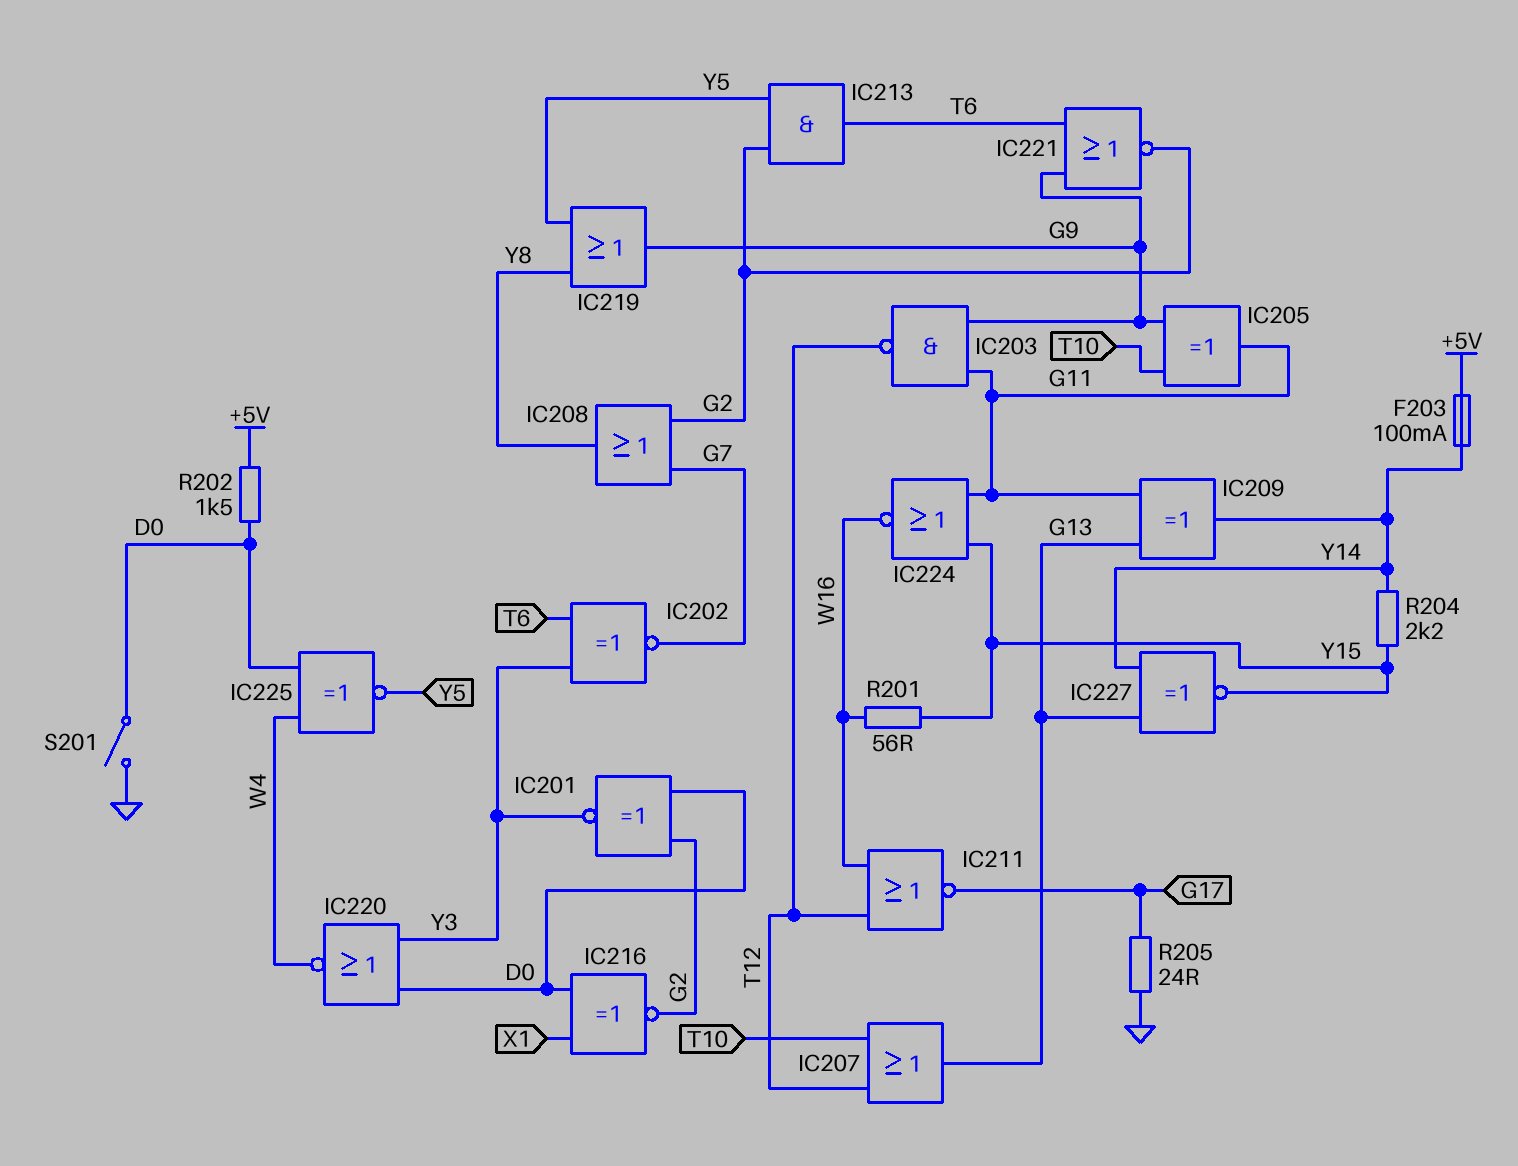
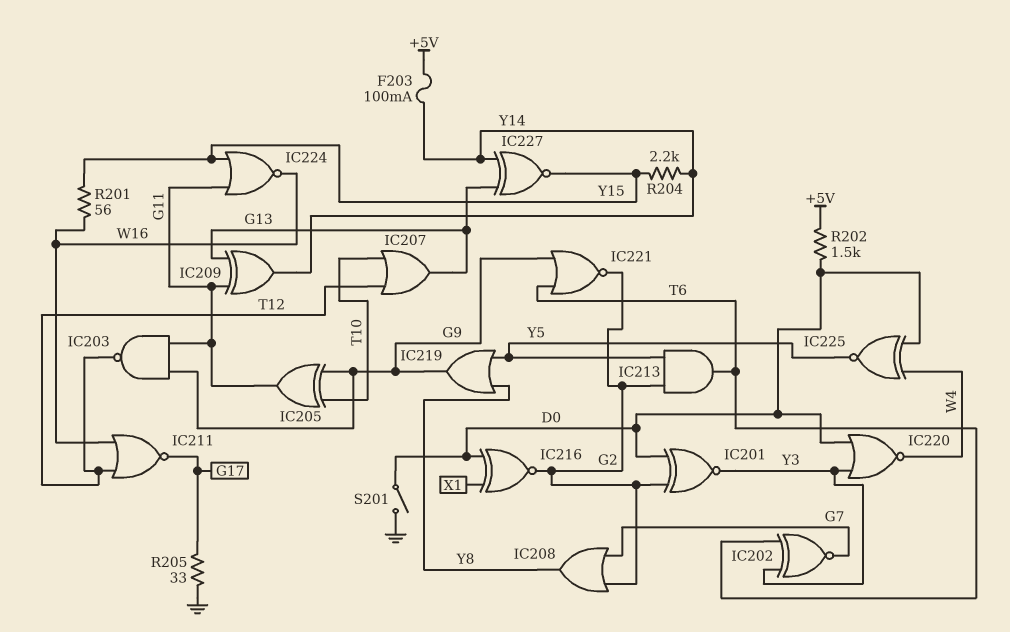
R205: 24 (G17, GND) -> 33 (G17, GND)

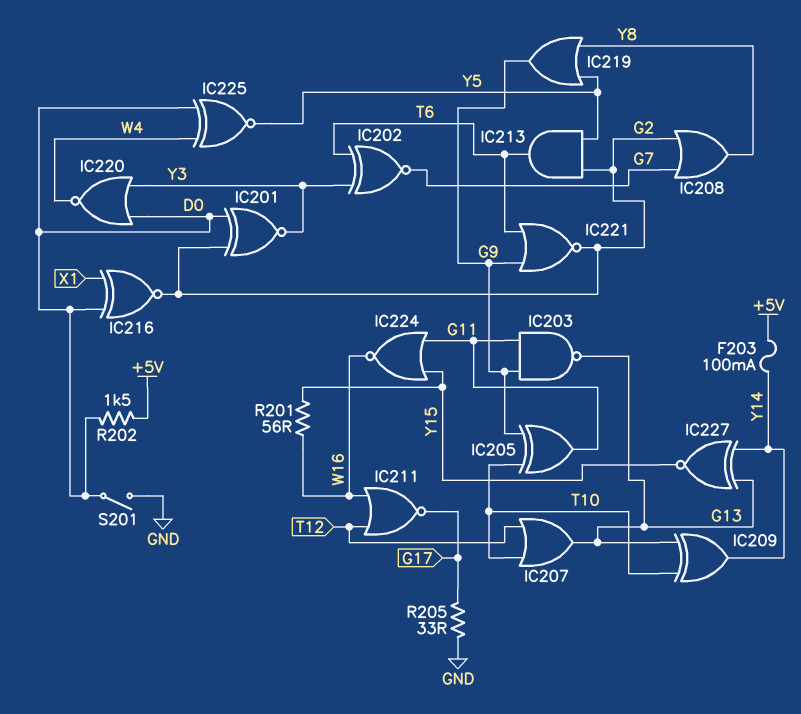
IC203: NAND (in G9, in G11, out T12) -> NAND (in G9, in G11, out G13)
IC209: XOR (in G11, in G13, out Y14) -> XOR (in G13, in T10, out Y14)
R204: 2.2k (Y14, Y15) -> none

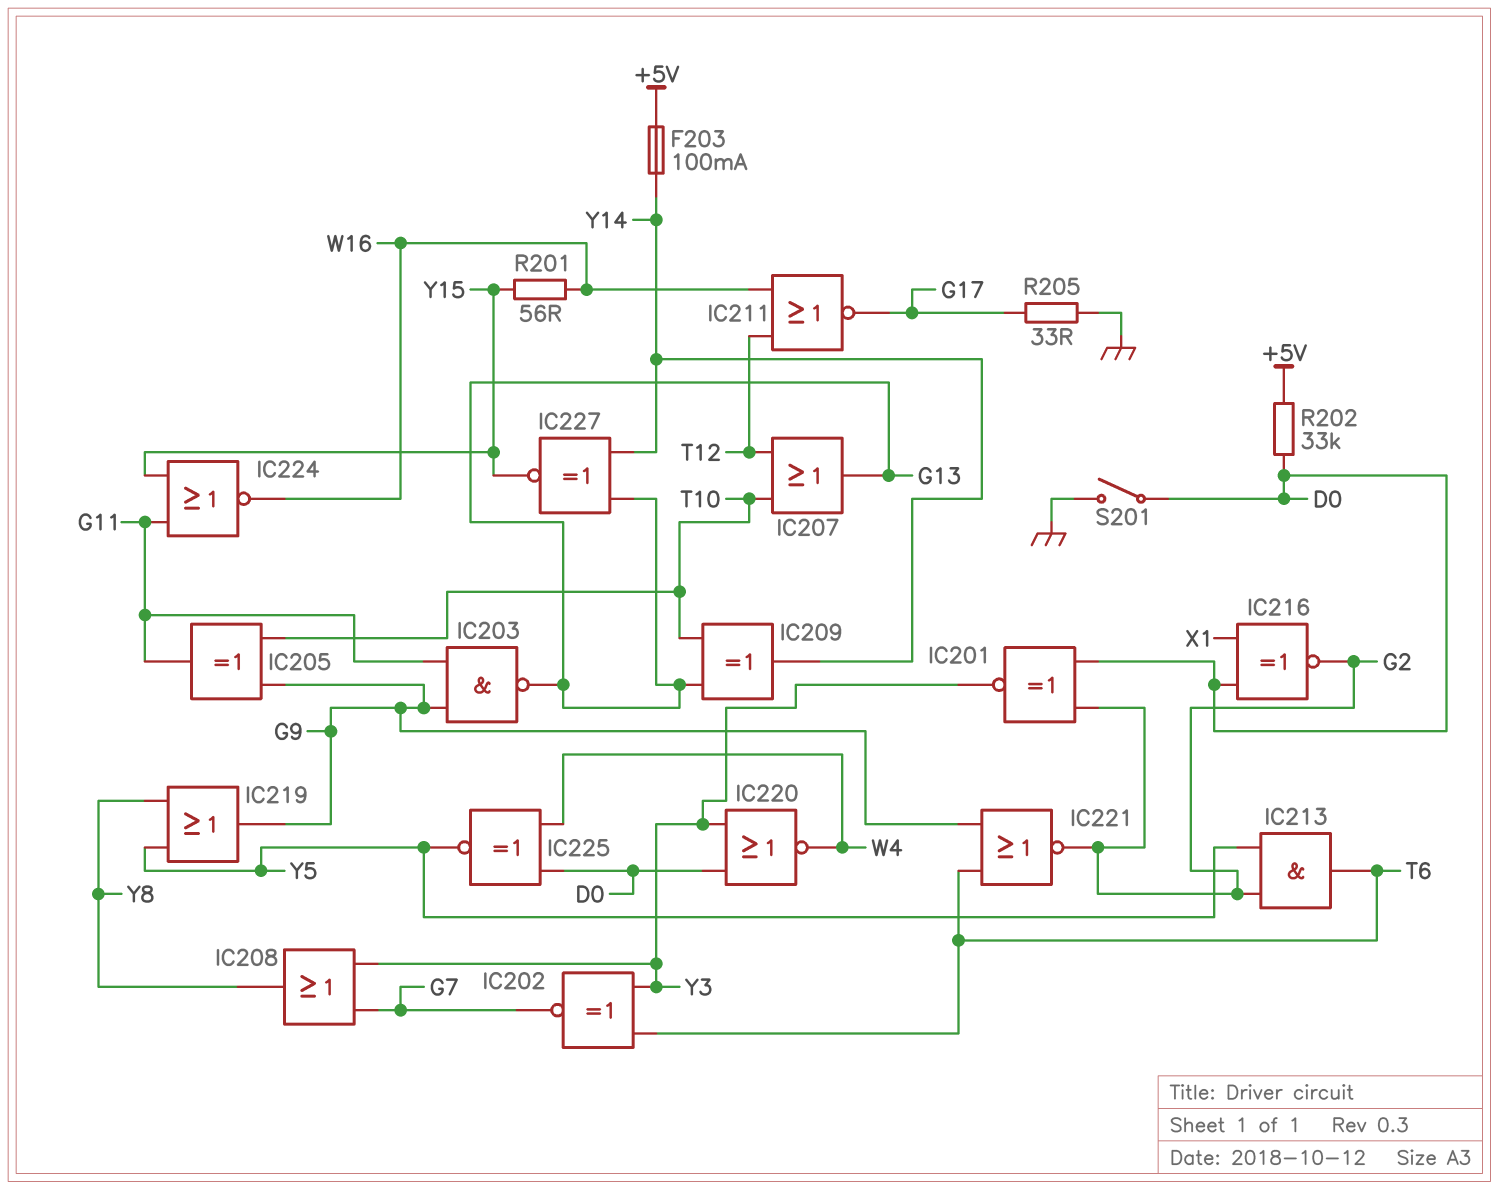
IC208: OR (in G2, in G7, out Y8) -> OR (in G7, in Y3, out Y8)
R202: 1.5k (+5V, D0) -> 33k (+5V, D0)

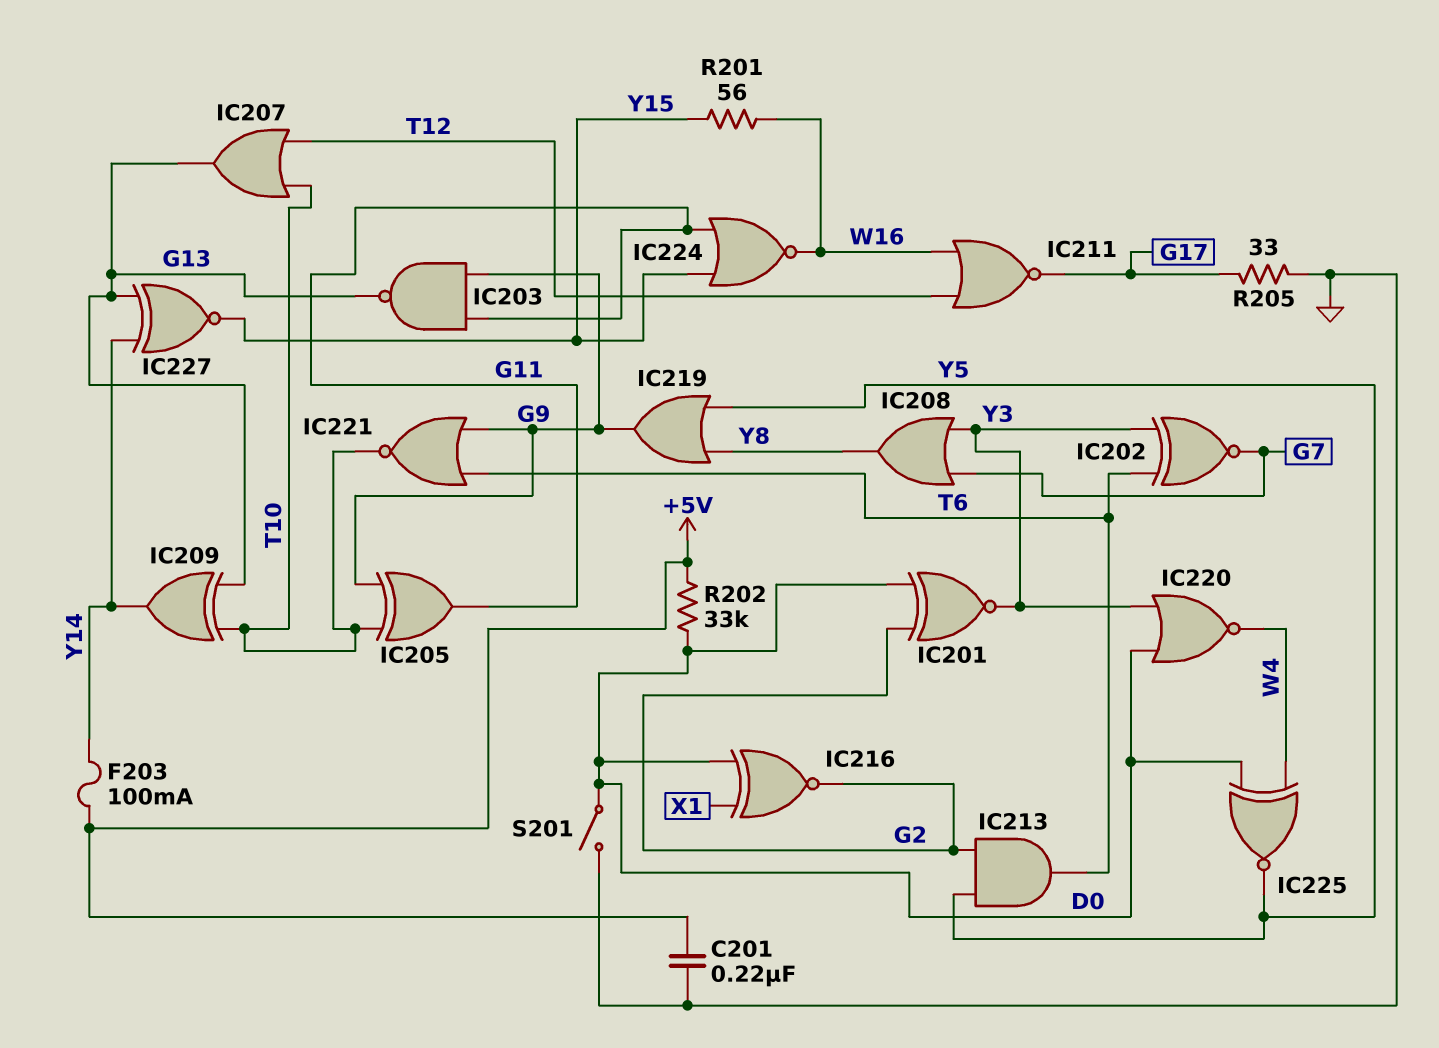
C201: none -> 220nF (+5V, GND)
IC221: NOR (in G9, in T6, out G2) -> NOR (in G9, in T6, out T10)

